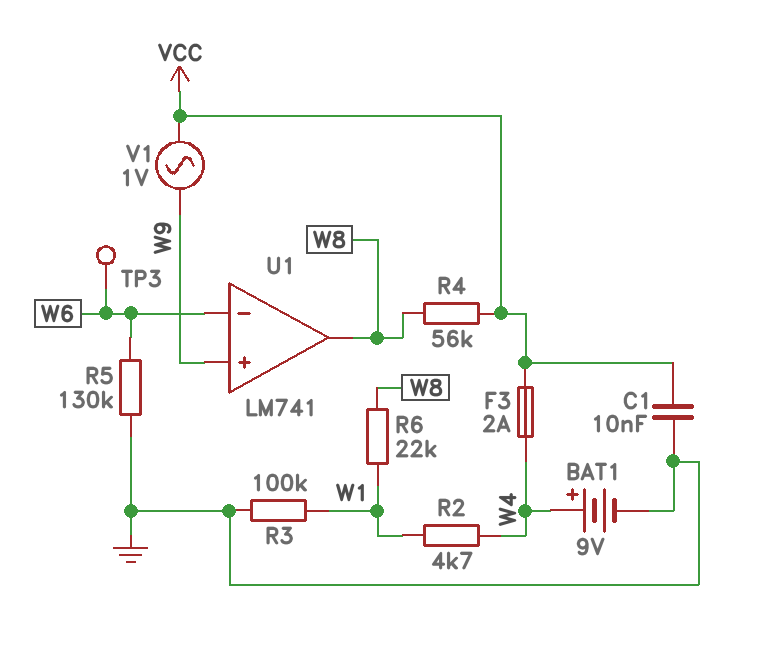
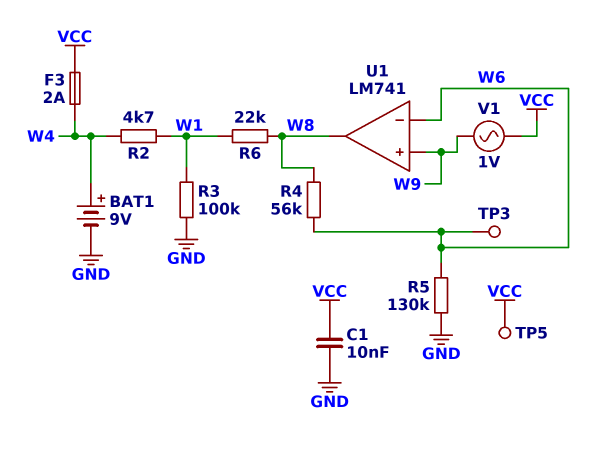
R4: 56k (VCC, W8) -> 56k (W6, W8)
TP5: none -> test point (VCC)

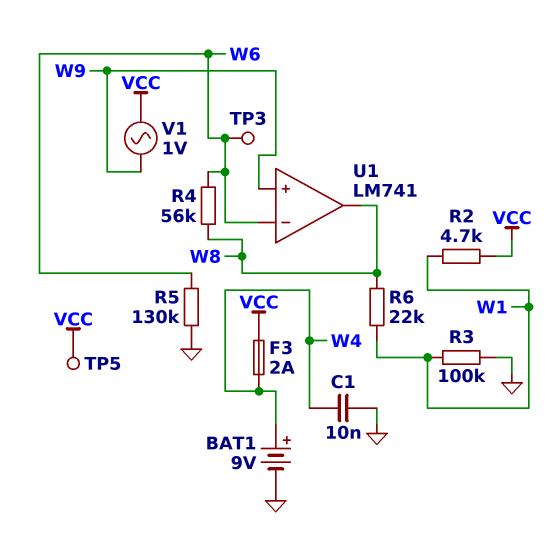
C1: 10nF (GND, VCC) -> 10nF (GND, W4)
R2: 4.7k (W1, W4) -> 4.7k (VCC, W1)

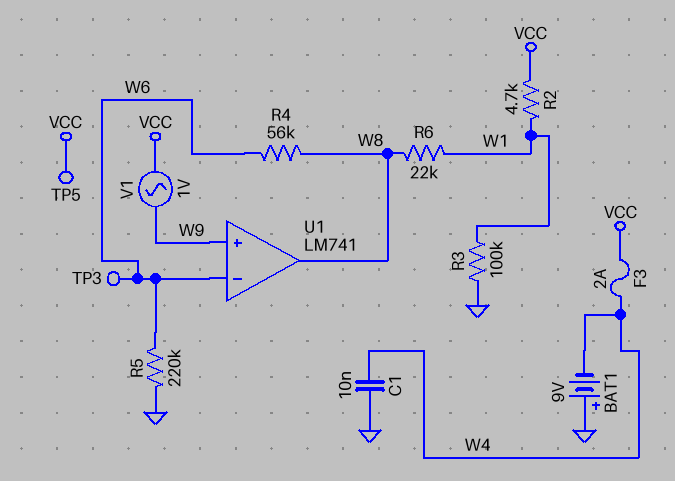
BAT1: 9V (plus W4, minus GND) -> 9V (plus GND, minus W4)
R5: 130k (GND, W6) -> 220k (GND, W6)

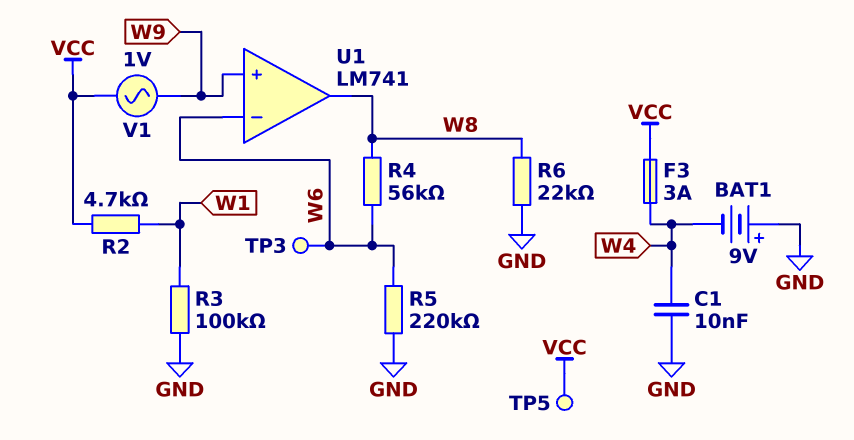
F3: 2A (VCC, W4) -> 3A (VCC, W4)
R6: 22k (W1, W8) -> 22k (GND, W8)

